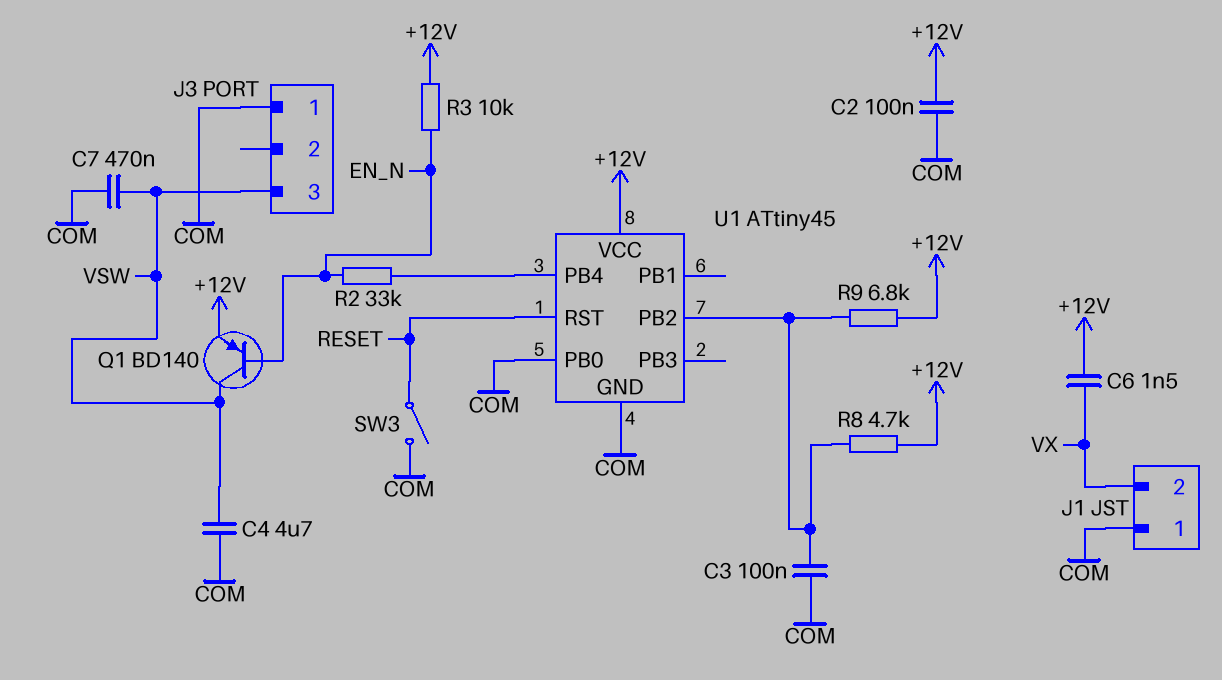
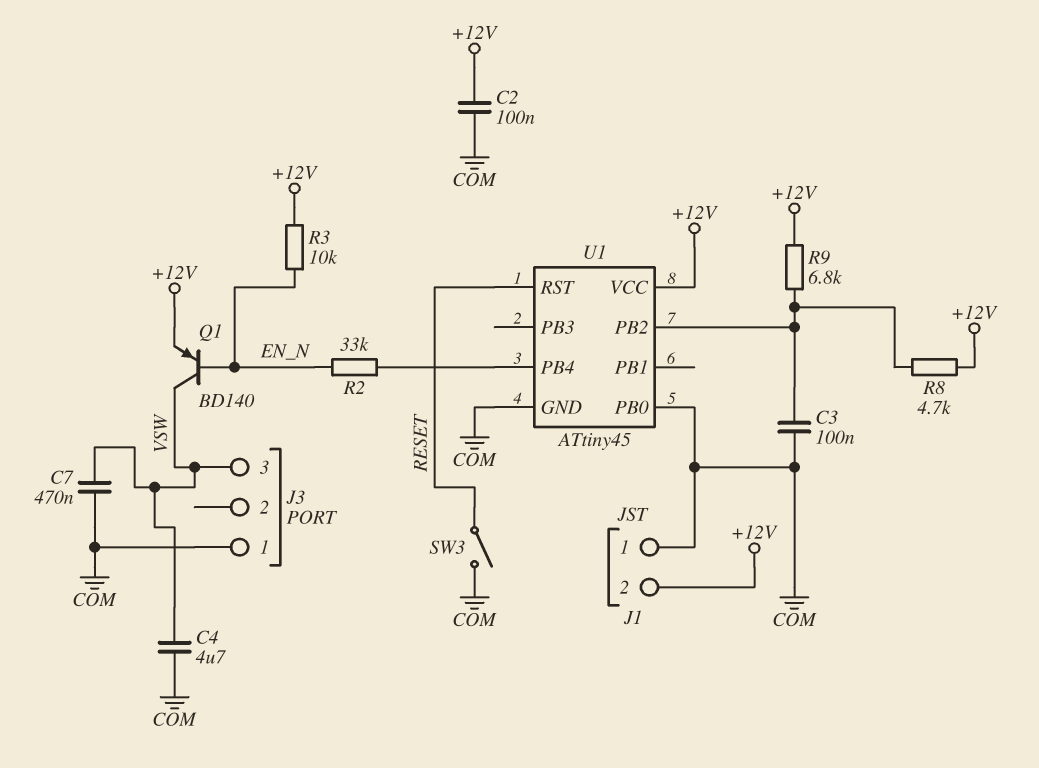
C6: 1.5nF (+12V, VX) -> none
J1 pin 2: VX -> +12V

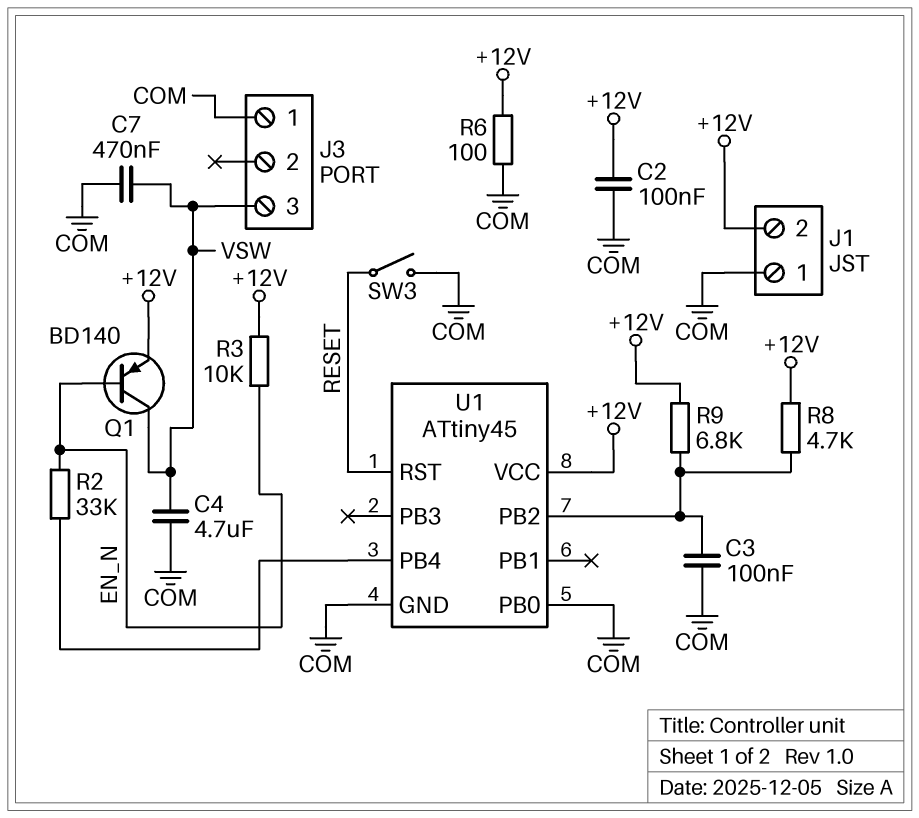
R6: none -> 100 (+12V, COM)

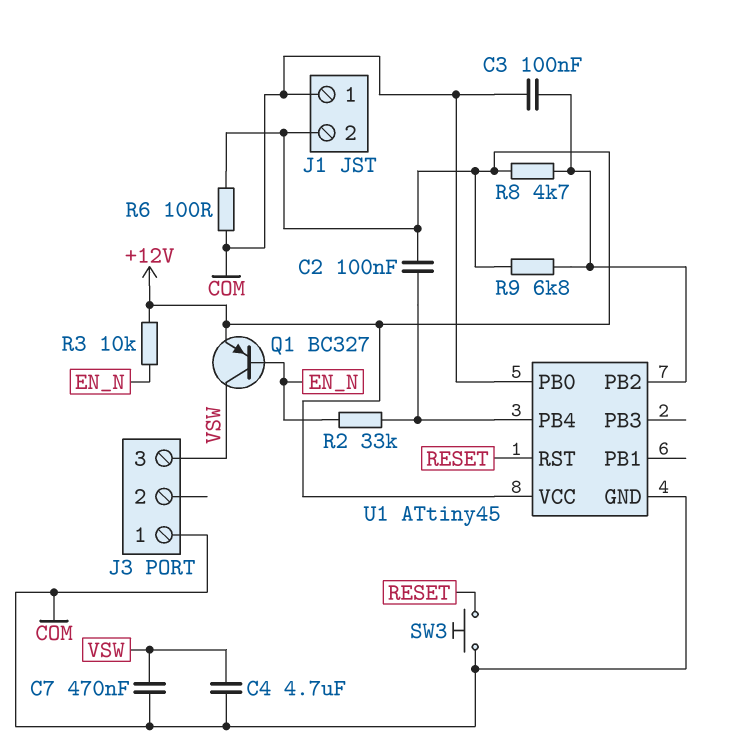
C2: 100nF (+12V, COM) -> 100nF (+12V, U1/PB4)
Q1: PNP BD140 (B EN_N, C VSW, E +12V) -> PNP BC327 (B EN_N, C VSW, E +12V)
SW3: switch (COM, RESET) -> button (COM, RESET)

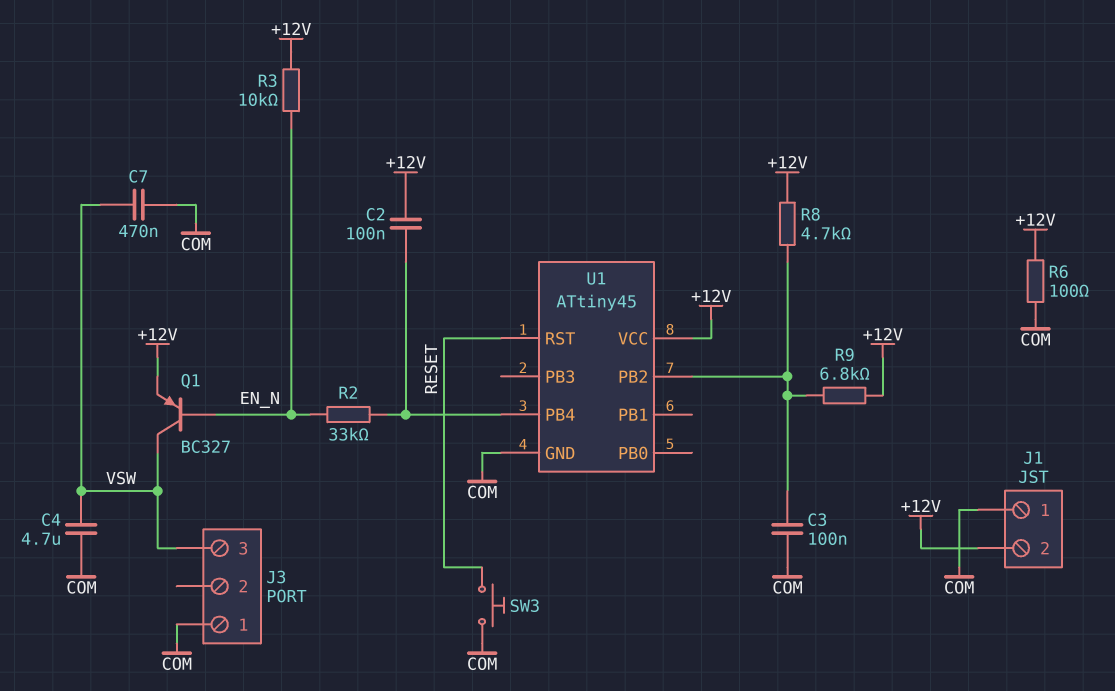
U1 pin PB0: COM -> none

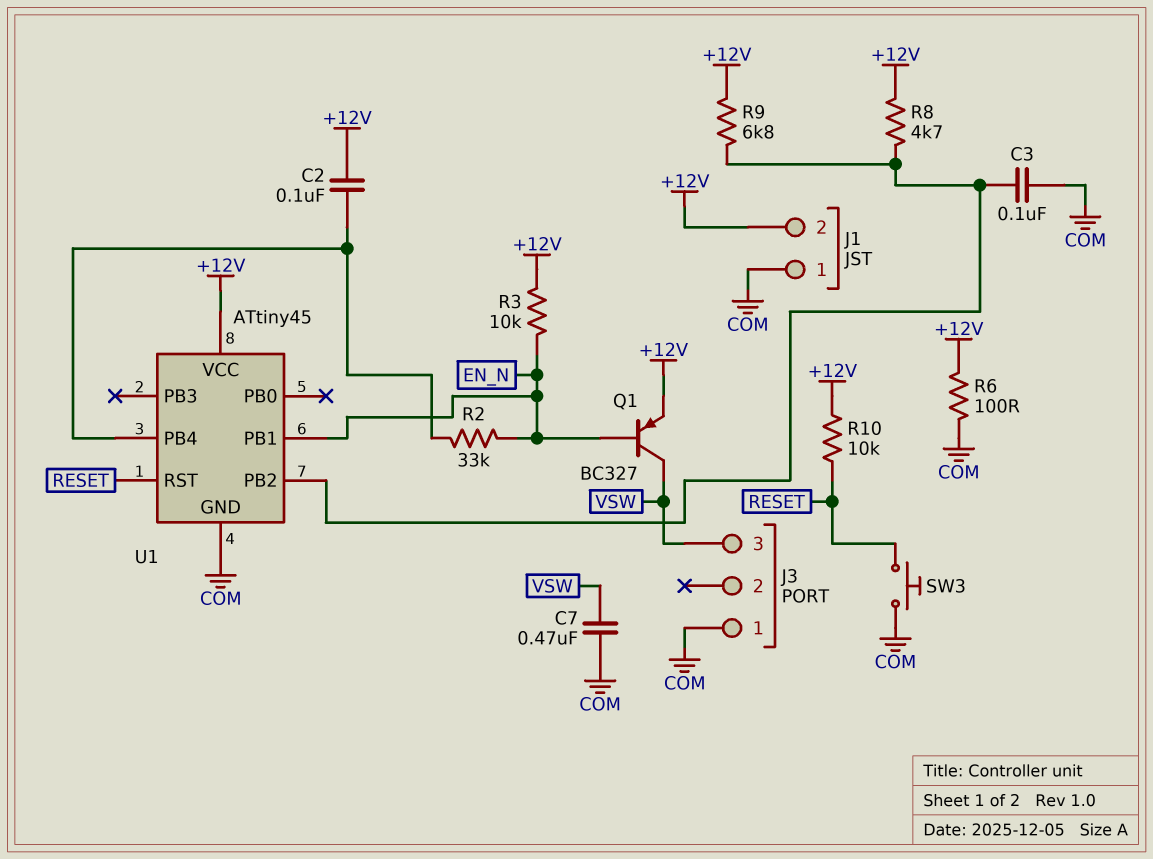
C4: 4.7uF (COM, VSW) -> none
R10: none -> 10k (+12V, RESET)
U1 pin PB1: none -> EN_N

